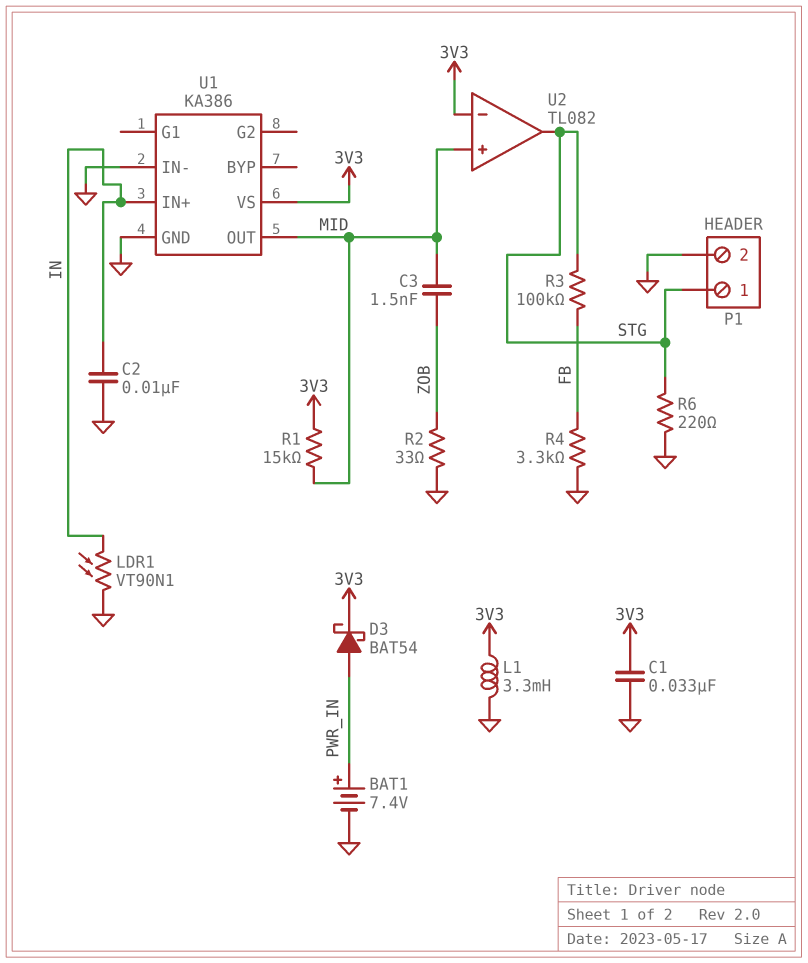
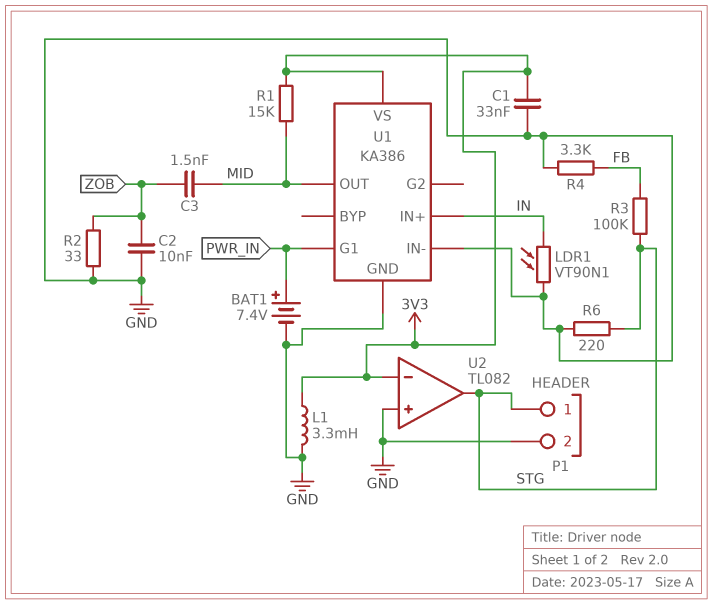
C2: 10nF (GND, IN) -> 10nF (GND, ZOB)
D3: schottky BAT54 (A PWR_IN, K 3V3) -> none
U1 pin G1: none -> PWR_IN
U2 pin in+: MID -> GND

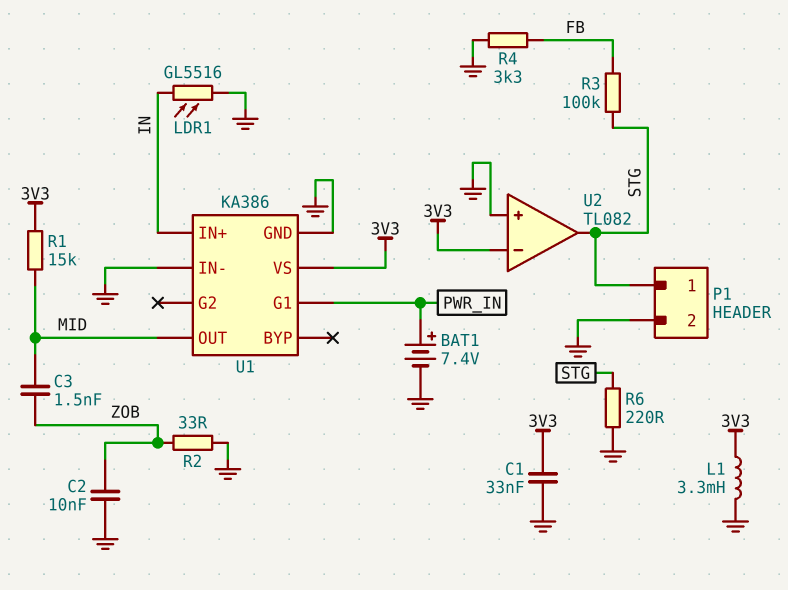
LDR1: VT90N1 (GND, IN) -> GL5516 (GND, IN)

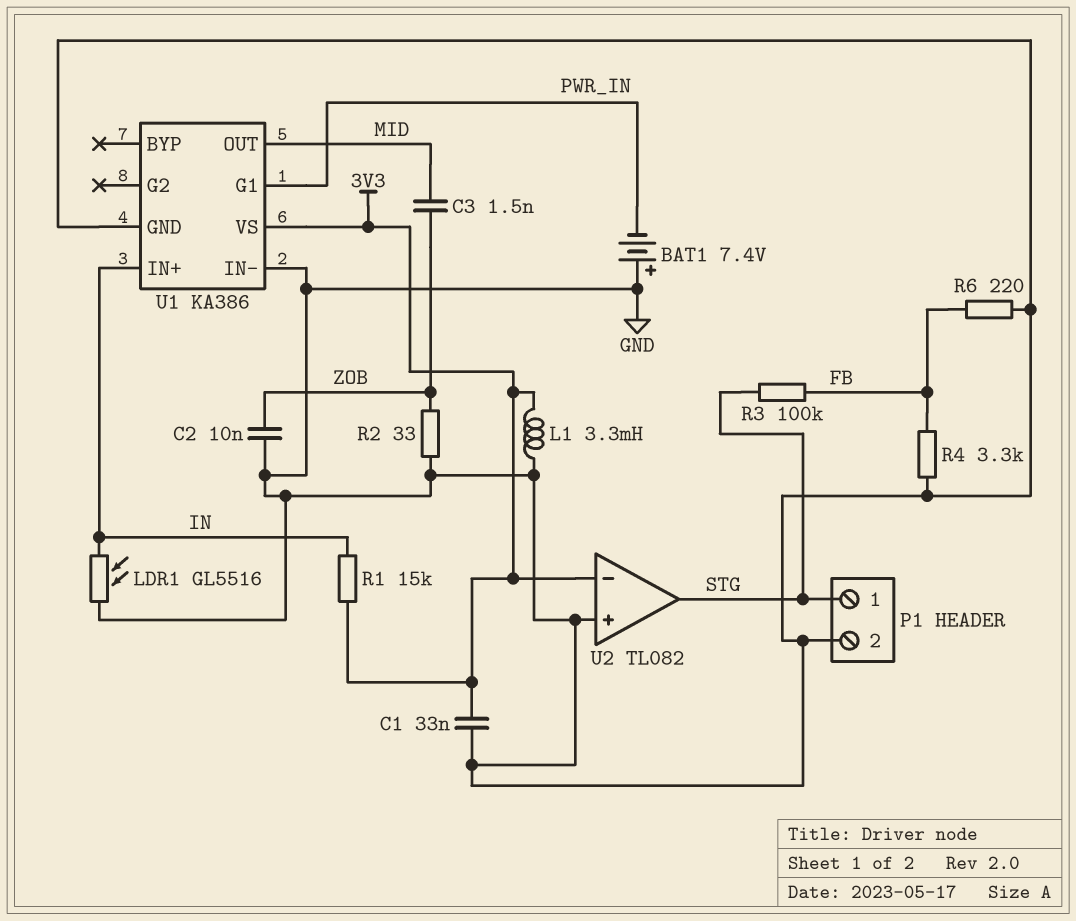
BAT1: 7.4V (plus PWR_IN, minus GND) -> 7.4V (plus GND, minus PWR_IN)
R1: 15k (3V3, MID) -> 15k (3V3, IN)
R6: 220 (GND, STG) -> 220 (FB, GND)

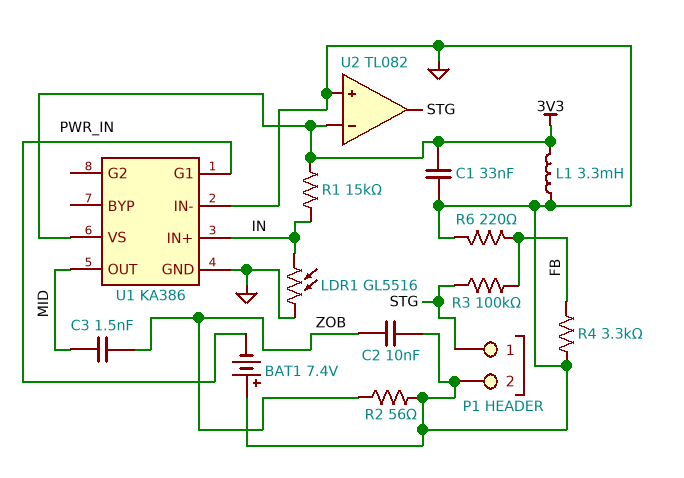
R2: 33 (GND, ZOB) -> 56 (GND, ZOB)

